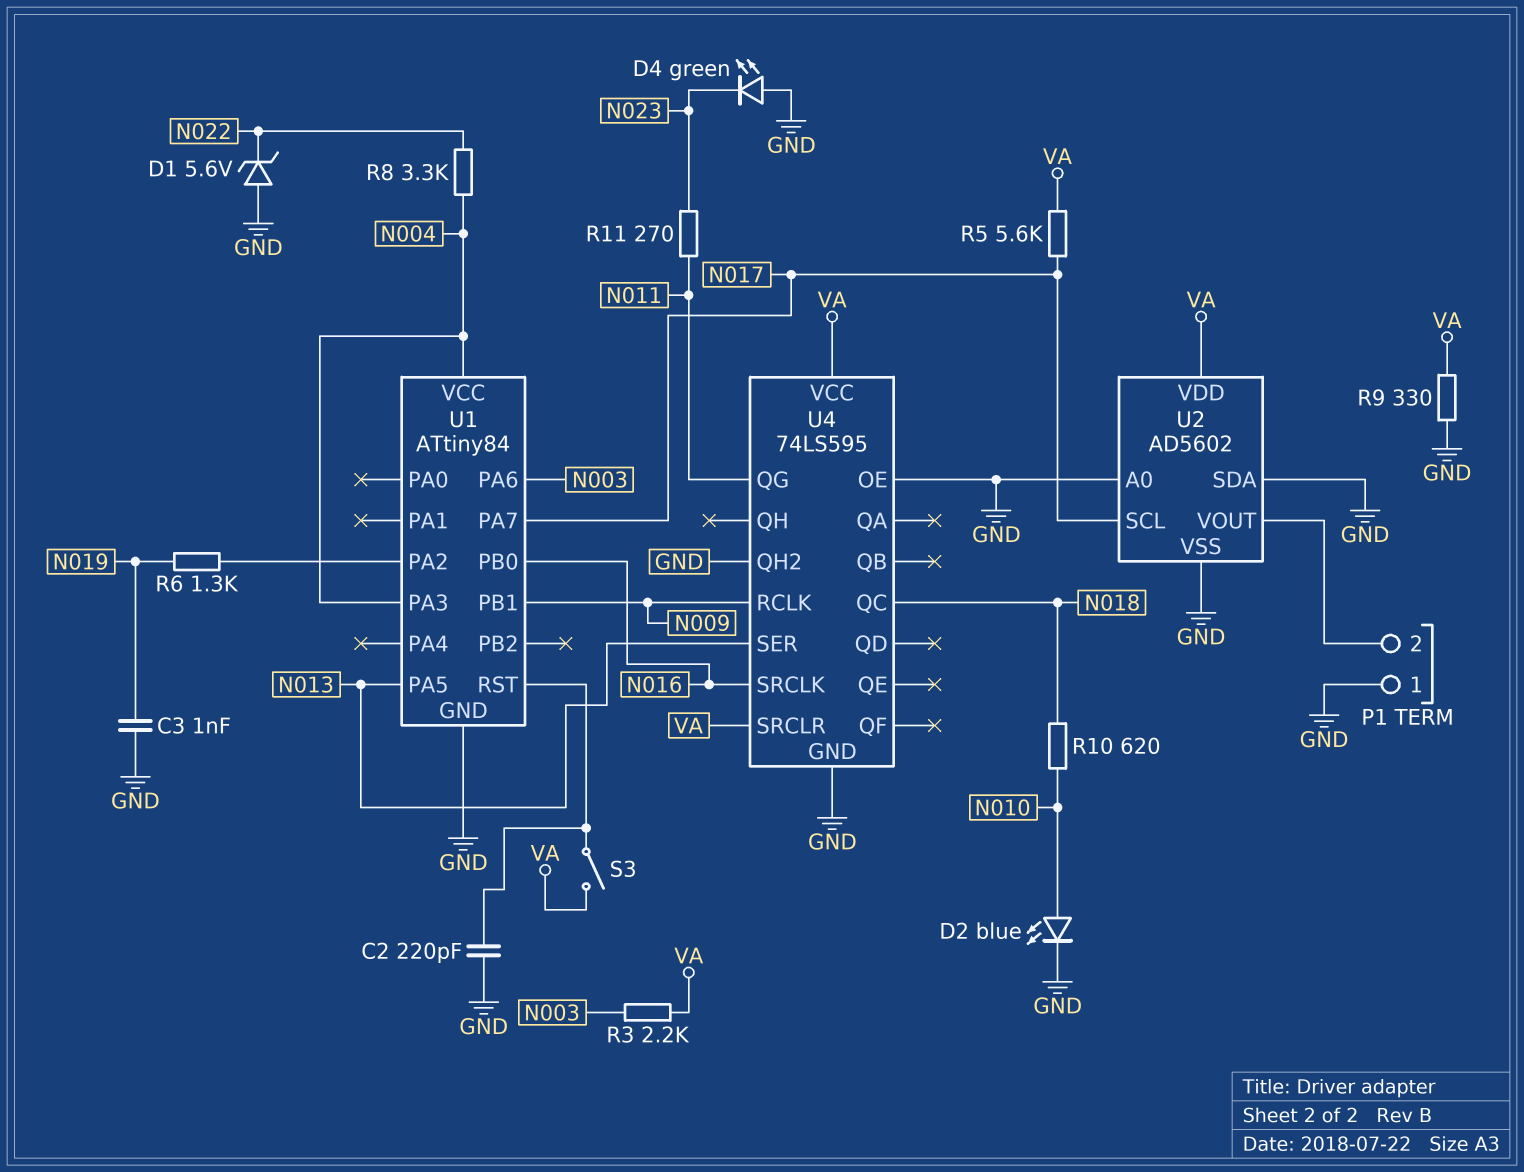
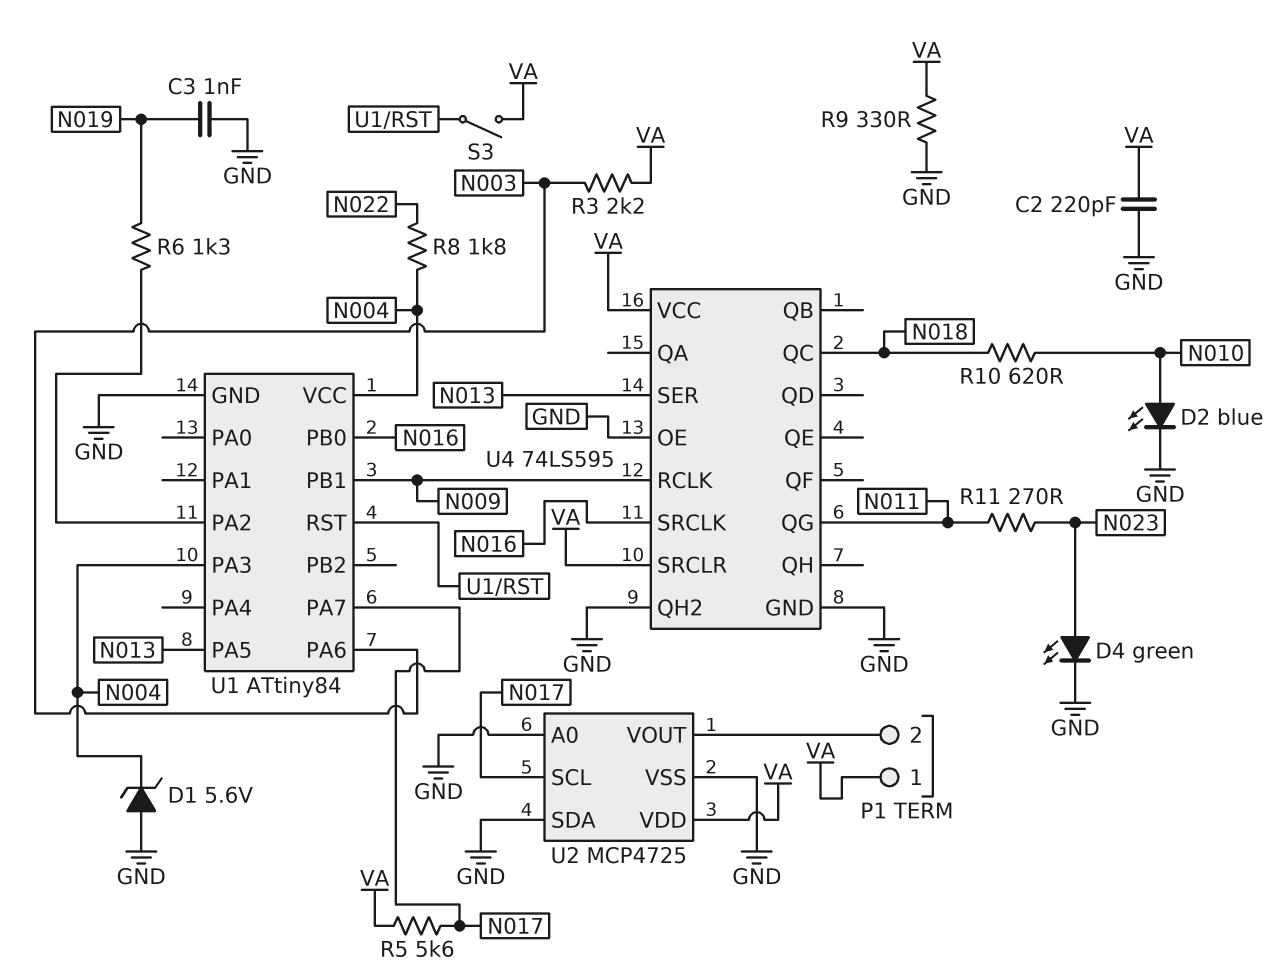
C2: 220pF (GND, U1/RST) -> 220pF (GND, VA)
D1: zener 5.6V (A GND, K N022) -> zener 5.6V (A GND, K N004)
D4: LED green (A GND, K N023) -> LED green (A N023, K GND)
P1 pin 1: GND -> VA
R8: 3.3k (N004, N022) -> 1.8k (N004, N022)
U2: AD5602 -> MCP4725

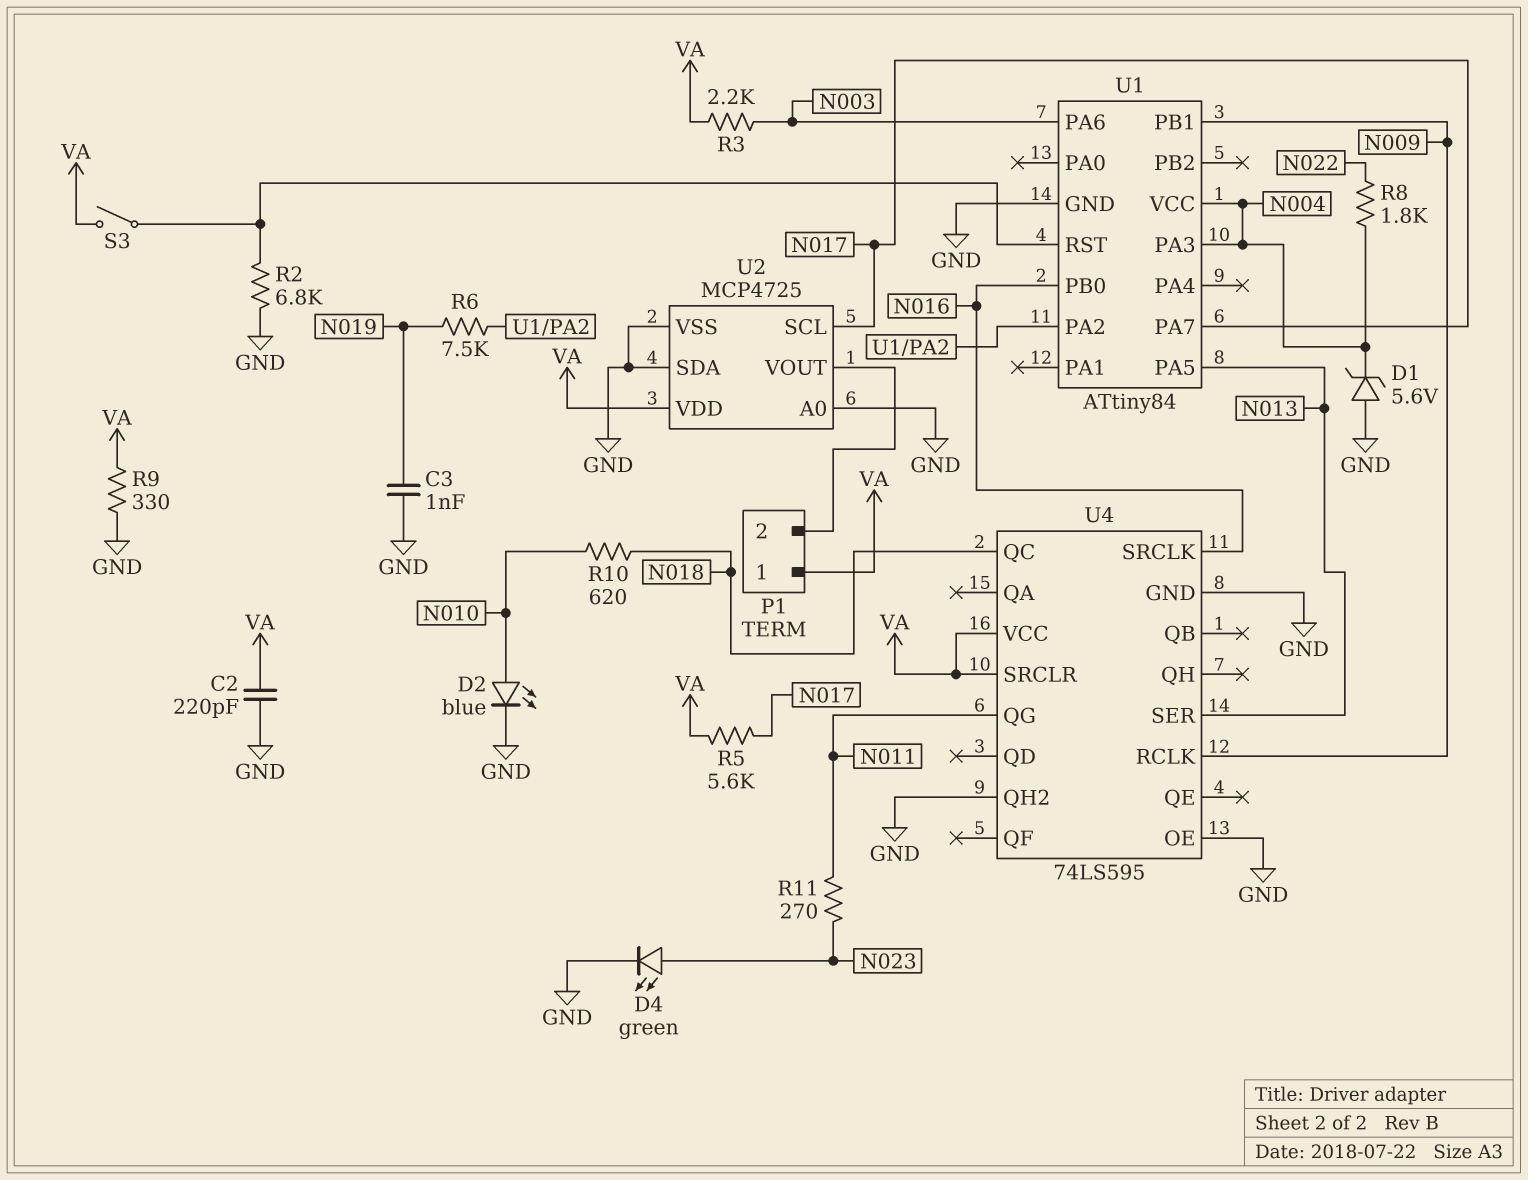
R2: none -> 6.8k (GND, U1/RST)
R6: 1.3k (N019, U1/PA2) -> 7.5k (N019, U1/PA2)

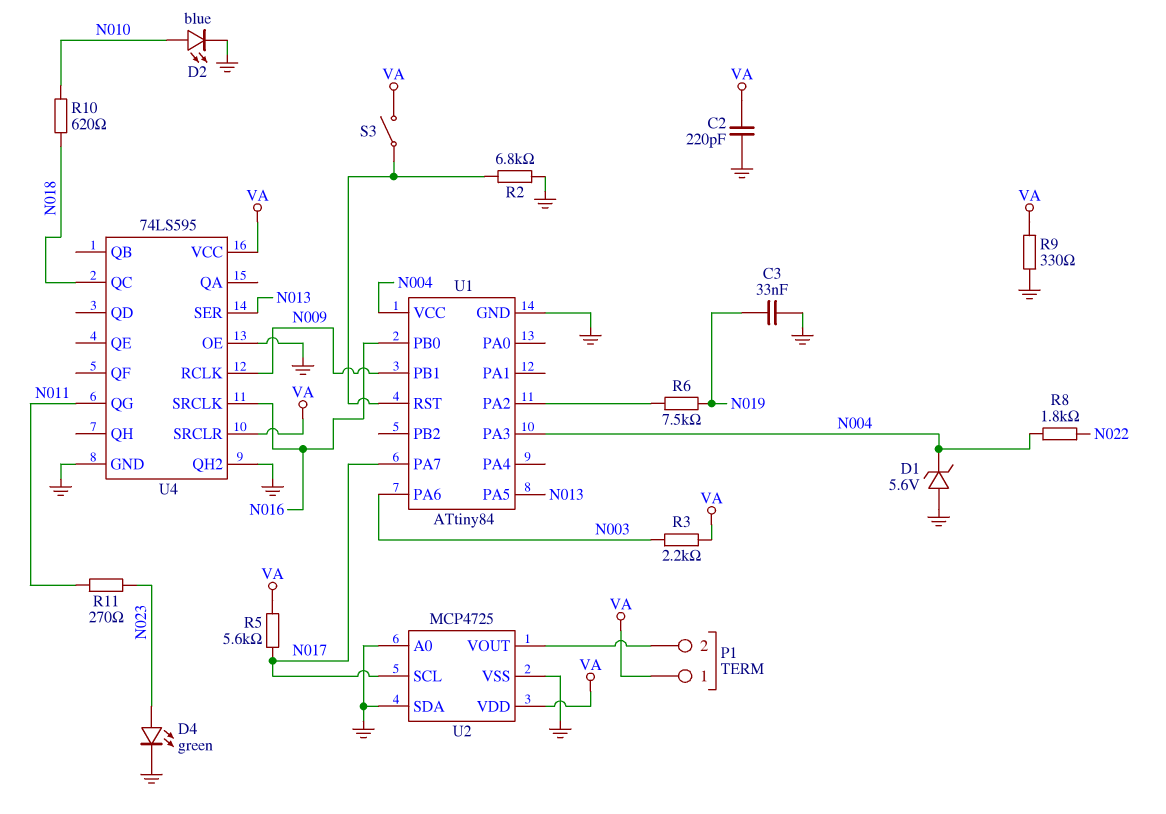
C3: 1nF (GND, N019) -> 33nF (GND, N019)

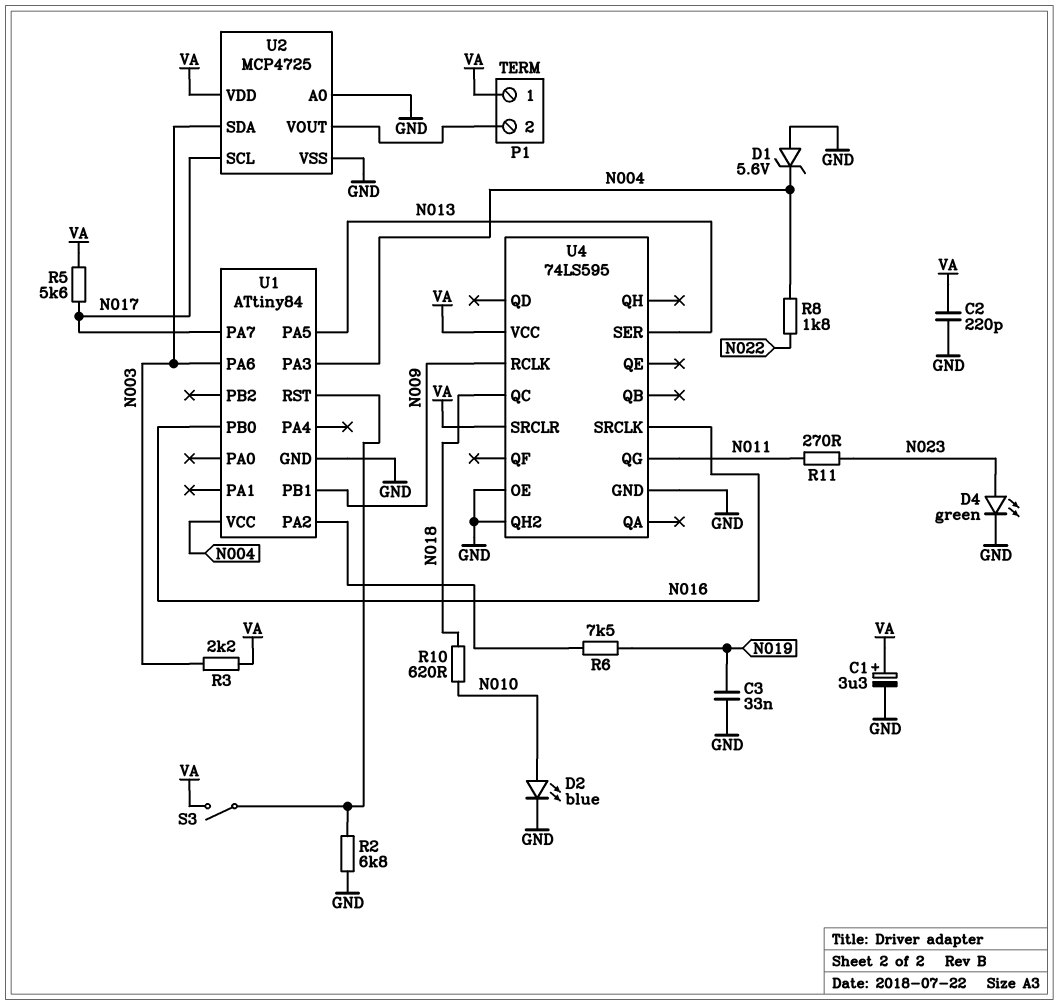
C1: none -> 3.3uF (plus VA, minus GND)
R9: 330 (GND, VA) -> none
U2 pin SDA: GND -> N003

